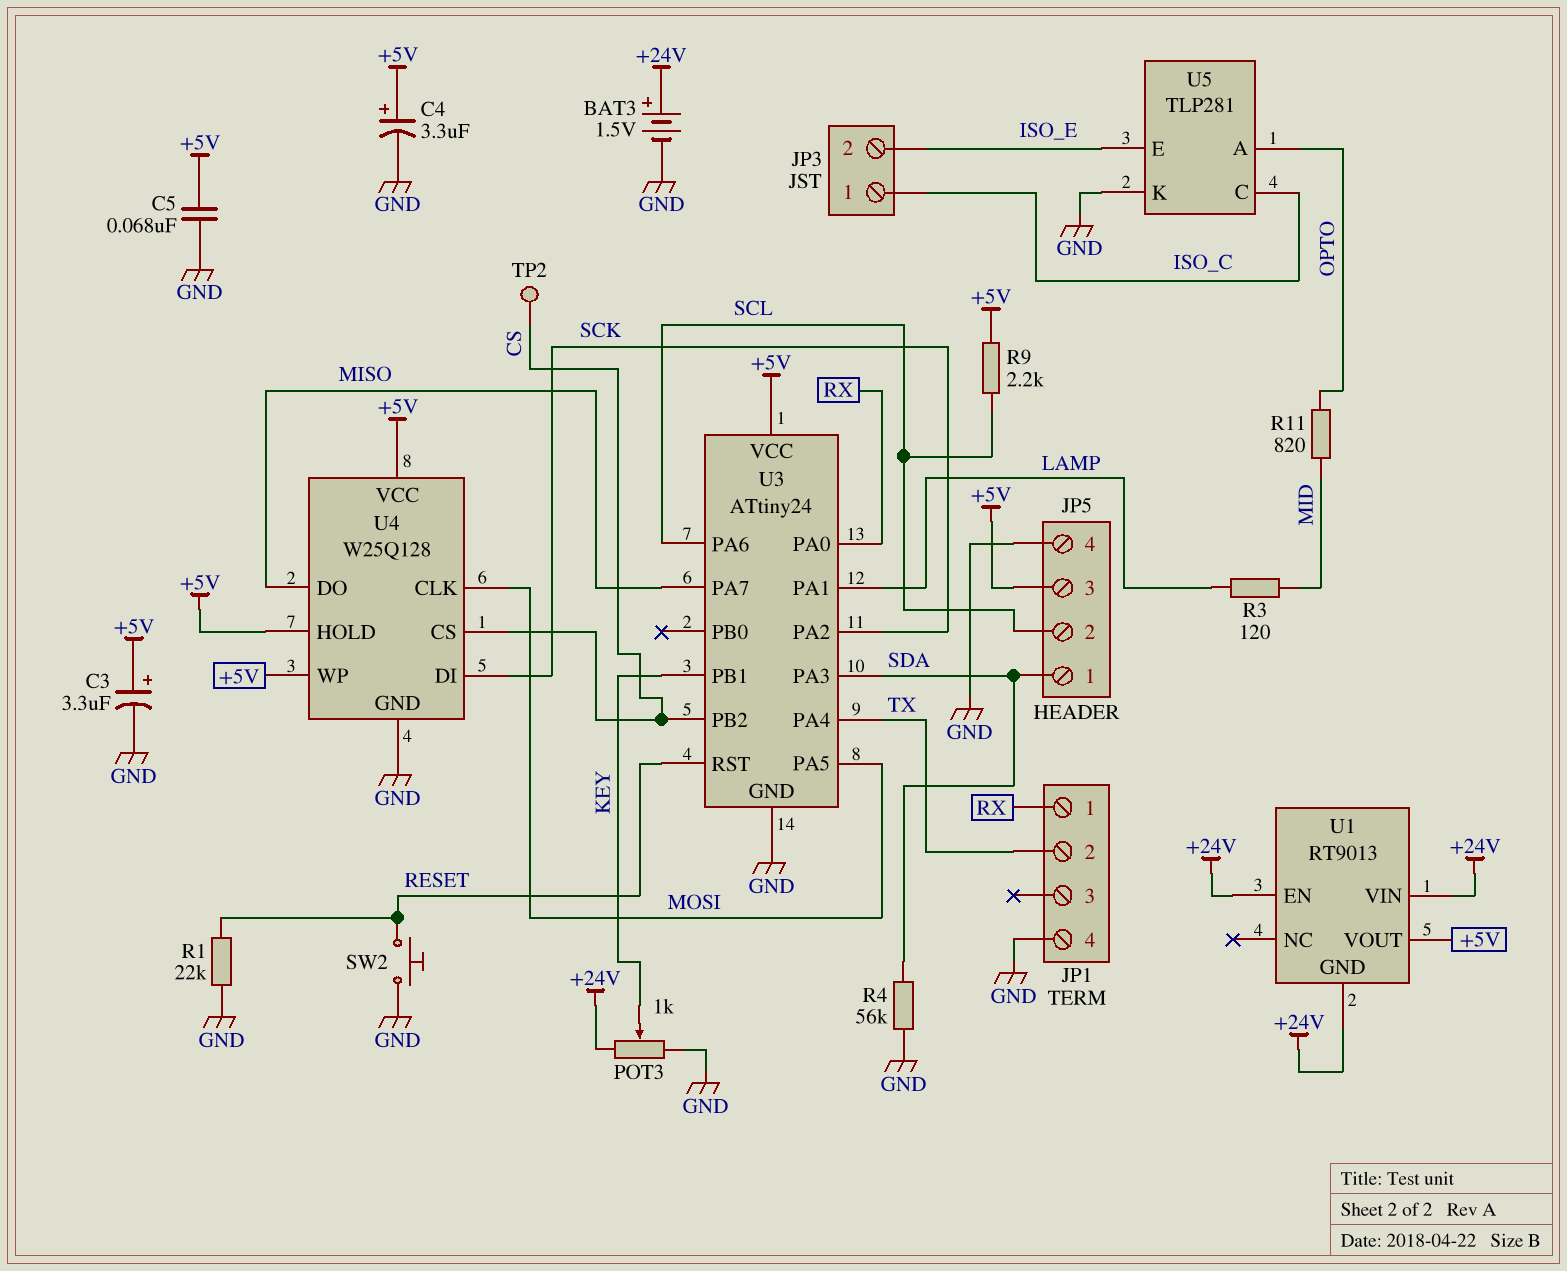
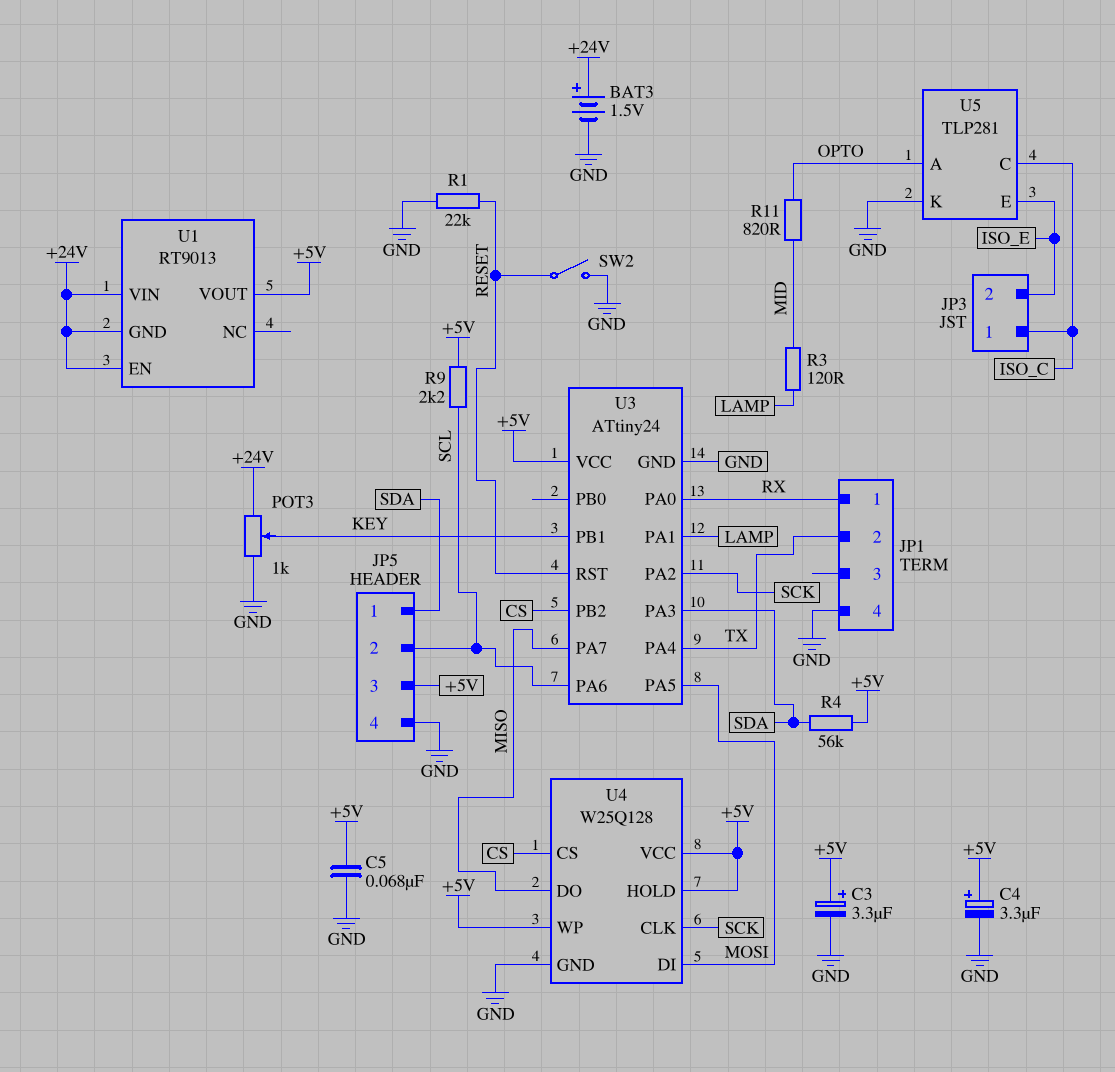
R4: 56k (GND, SDA) -> 56k (+5V, SDA)
SW2: button (GND, RESET) -> switch (GND, RESET)
TP2: test point (CS) -> none
U4 pin CLK: MOSI -> SCK
U4 pin DI: SCK -> MOSI

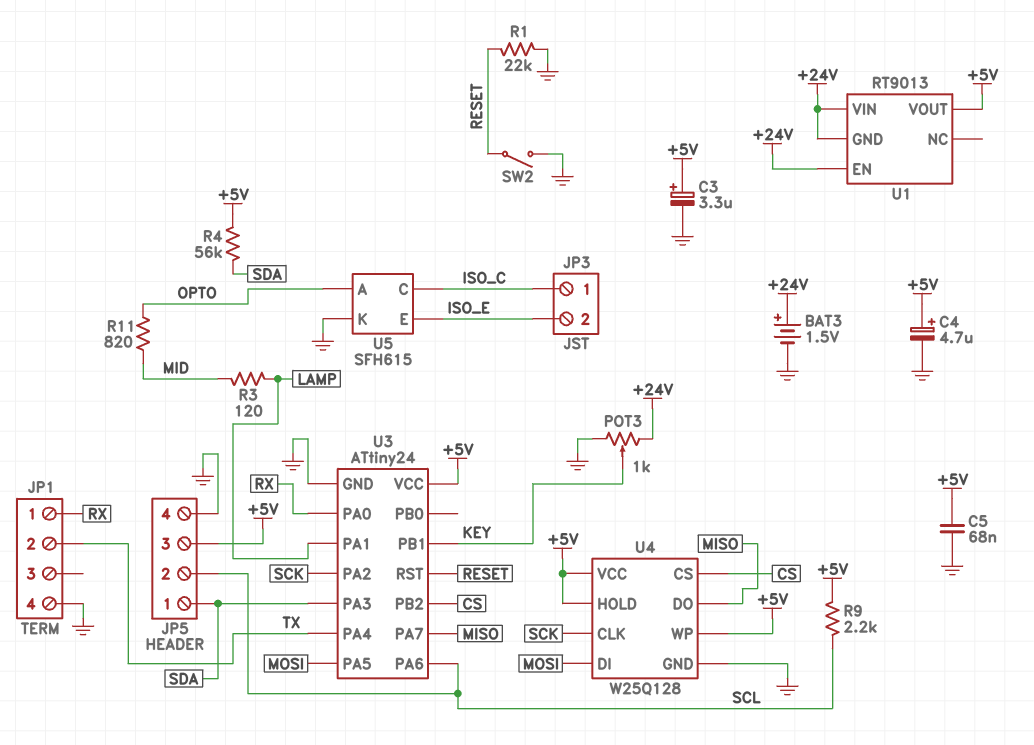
C4: 3.3uF (plus +5V, minus GND) -> 4.7uF (plus +5V, minus GND)
U5: TLP281 -> SFH615

